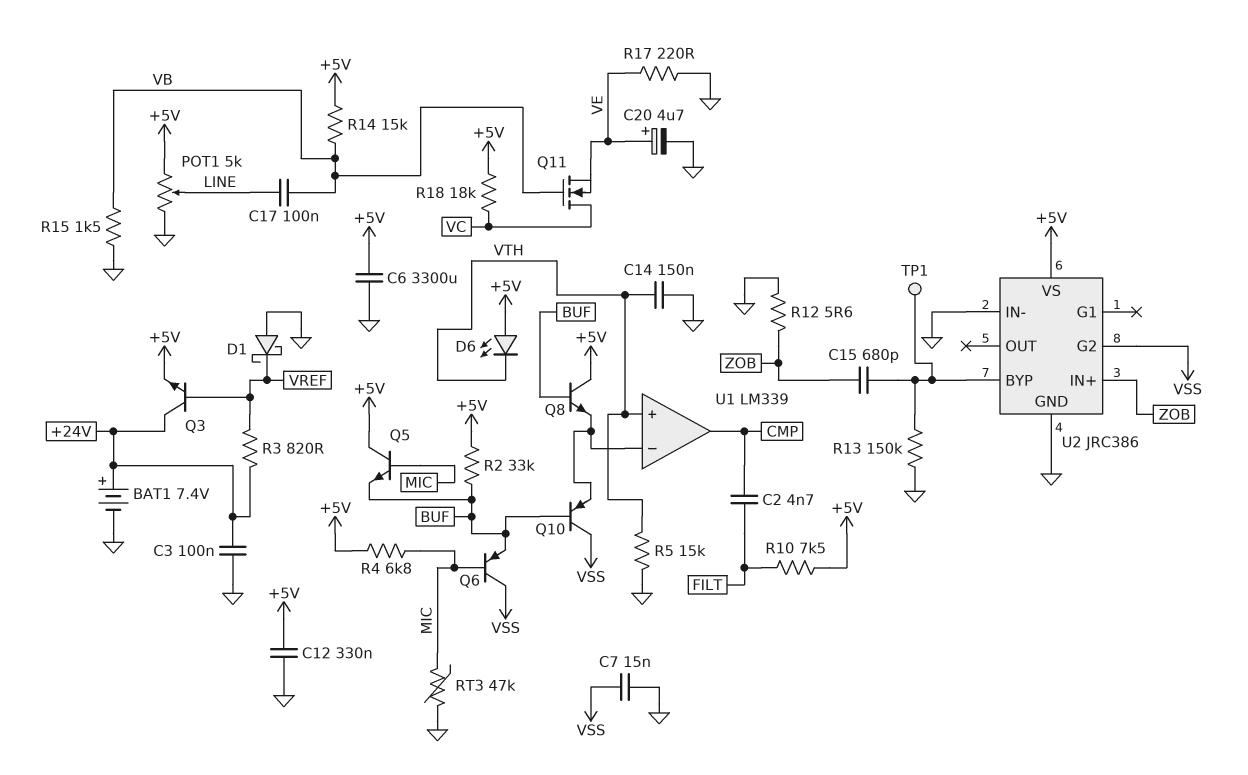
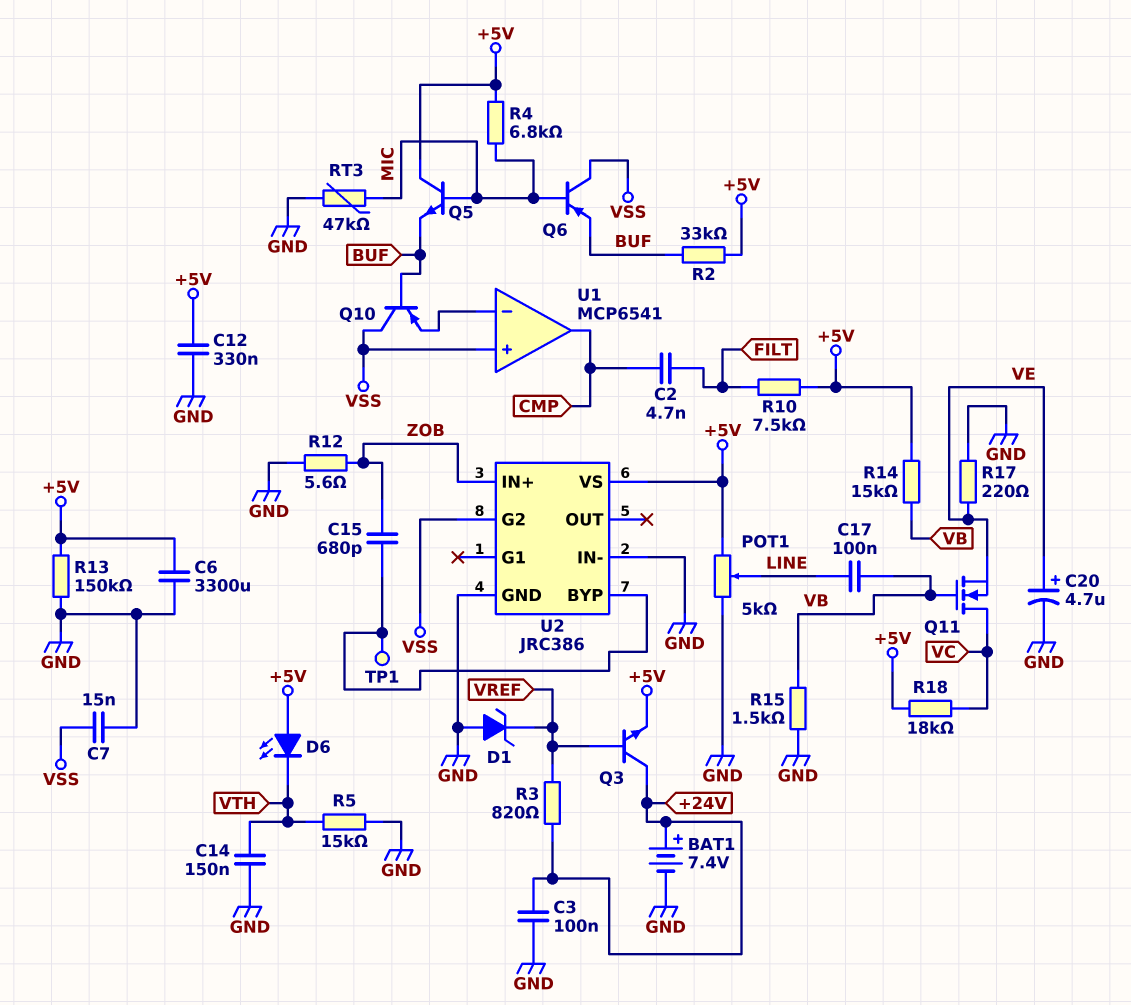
D1: schottky (A GND, K VREF) -> zener (A GND, K VREF)
Q8: NPN (B BUF, C +5V, E U1/in-) -> none
R13: 150k (GND, U2/BYP) -> 150k (+5V, GND)
U1: LM339 -> MCP6541
U1 pin in+: VTH -> VSS

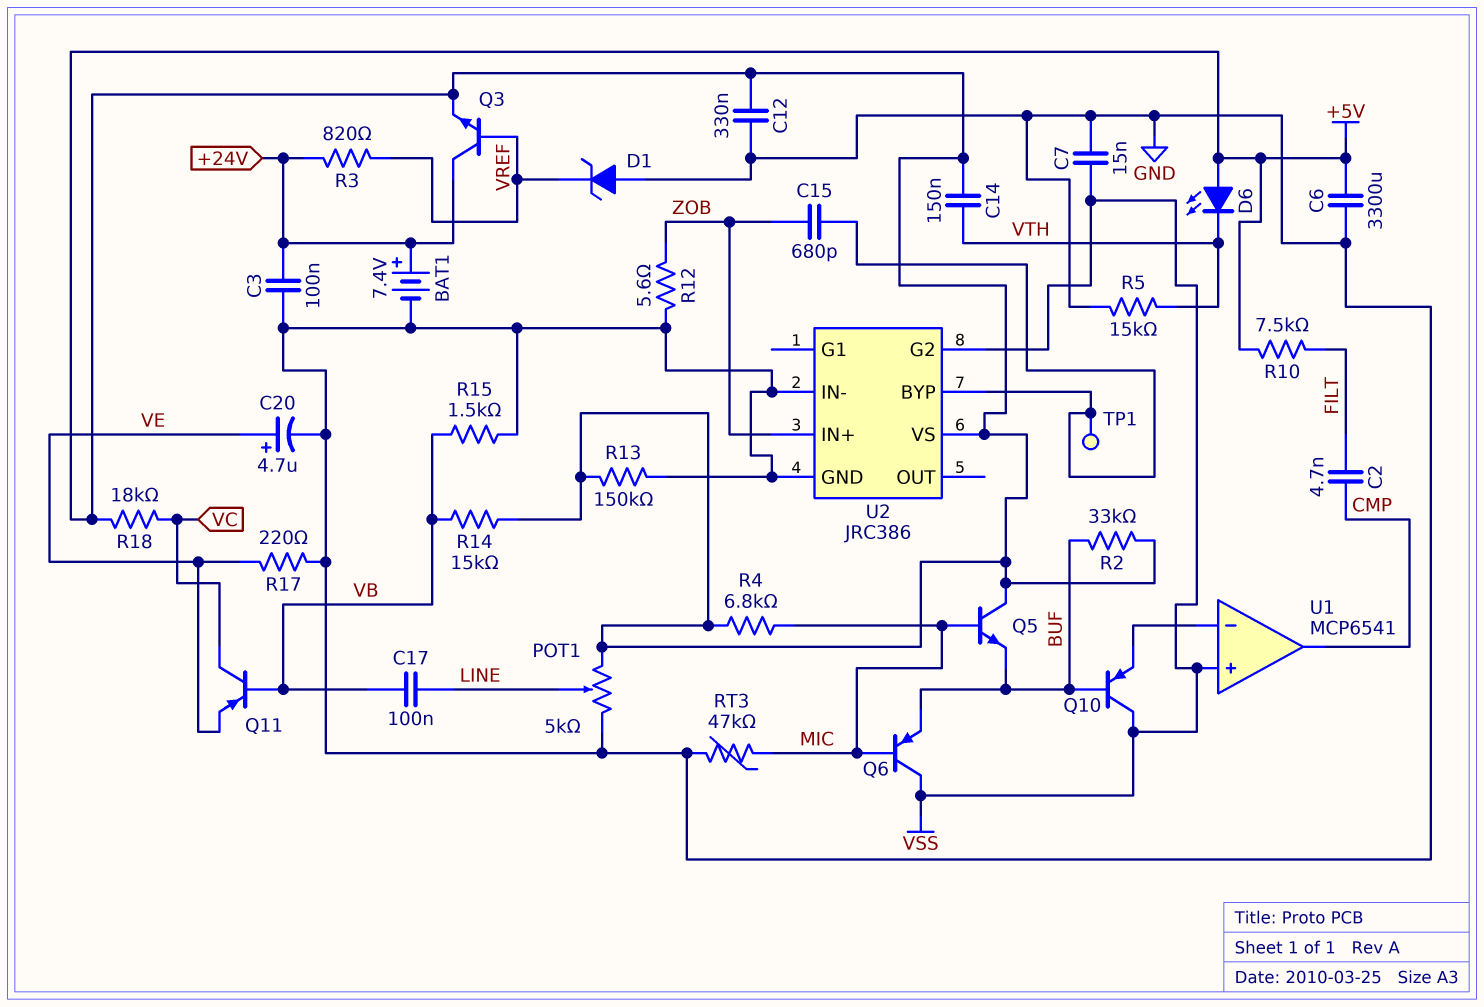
C14: 150nF (GND, VTH) -> 150nF (+5V, VTH)
Q11: NMOS (G VB, D VC, S VE) -> PNP (B VB, C VC, E VE)

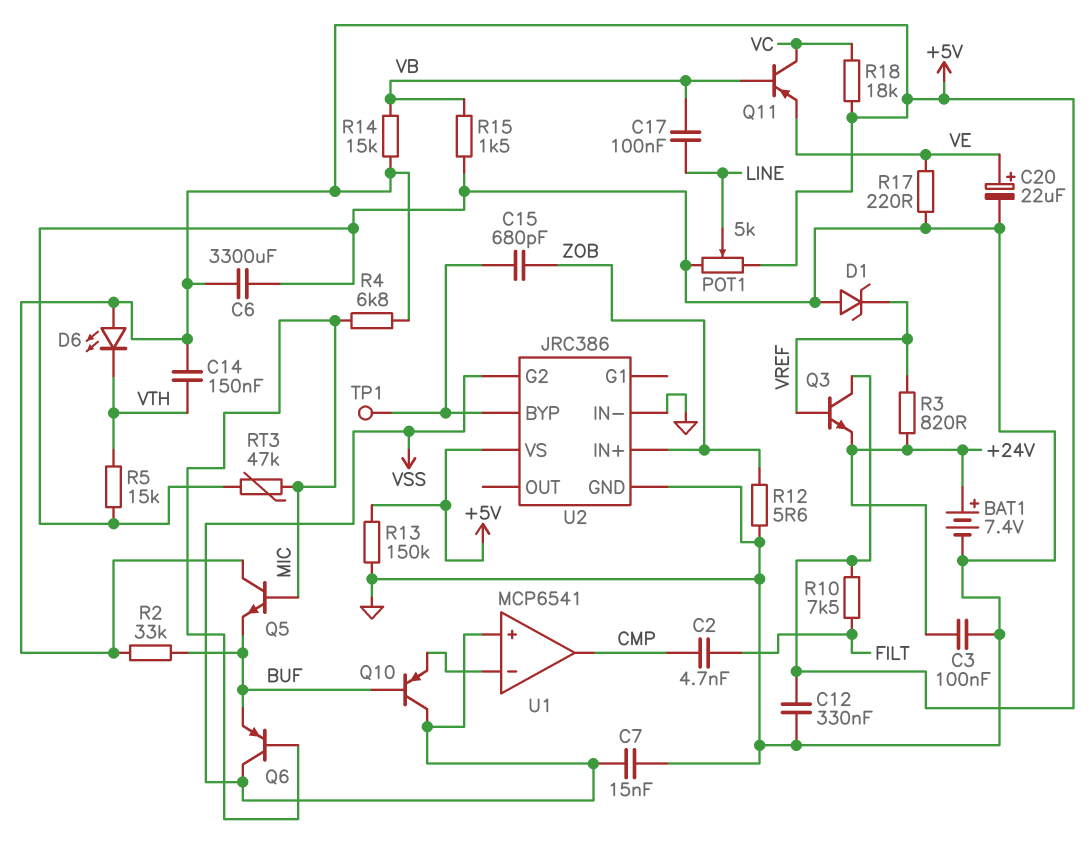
C20: 4.7uF (plus VE, minus GND) -> 22uF (plus VE, minus GND)
Q3: NPN (B VREF, C +24V, E +5V) -> NPN (B VREF, C +5V, E +24V)

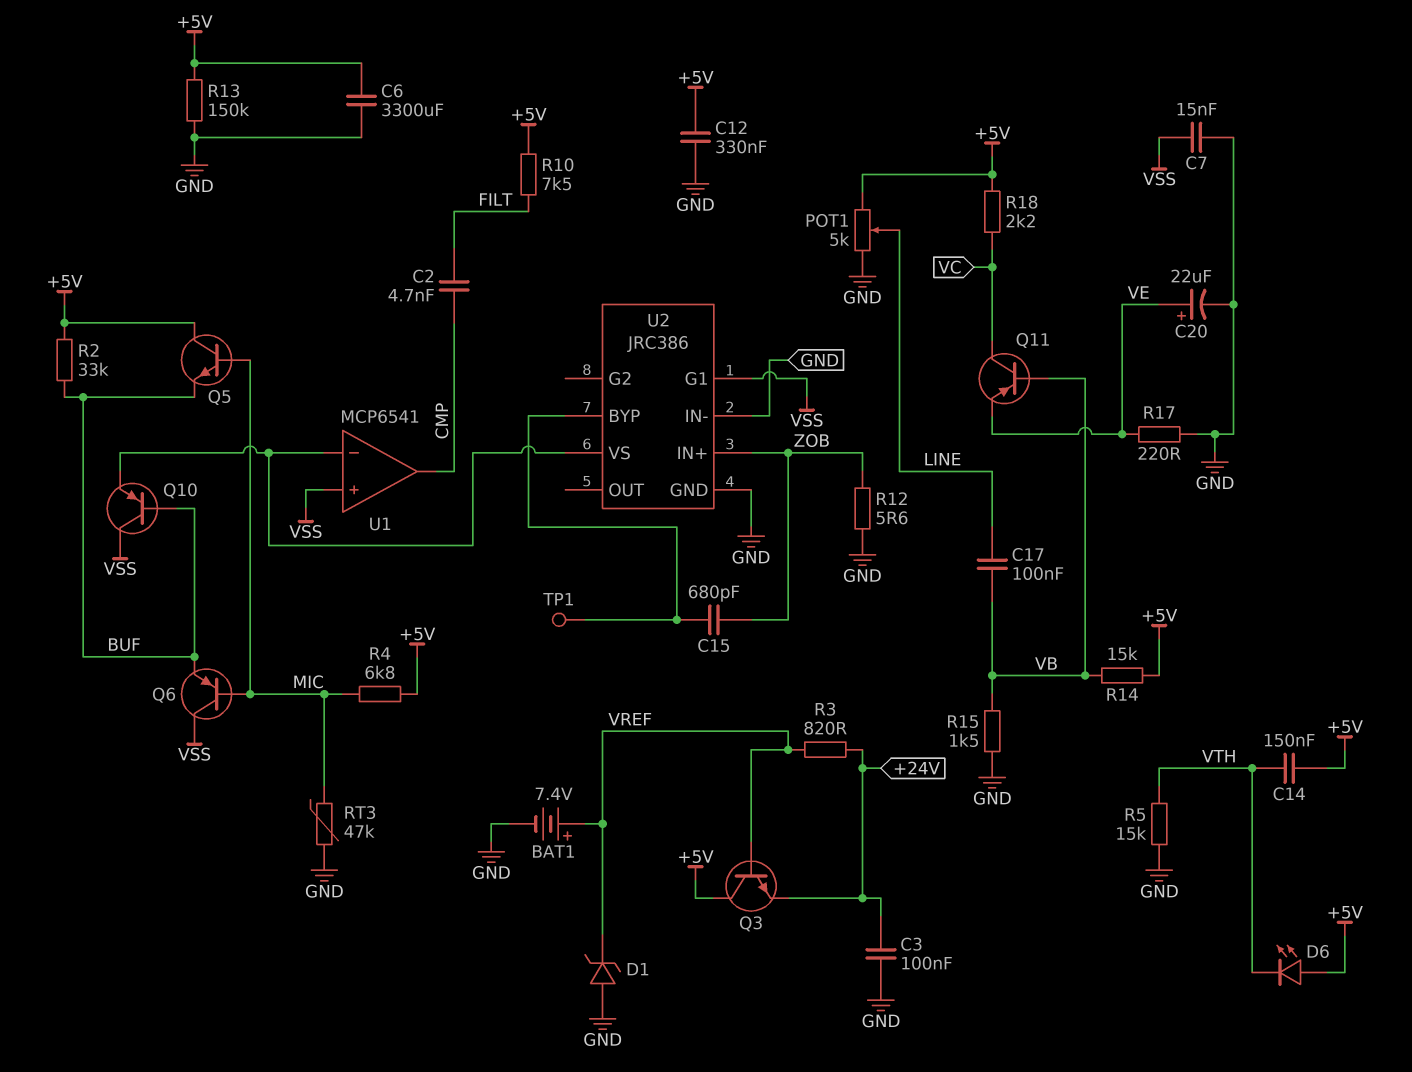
BAT1: 7.4V (plus +24V, minus GND) -> 7.4V (plus VREF, minus GND)
R18: 18k (+5V, VC) -> 2.2k (+5V, VC)
U2 pin G1: none -> VSS
U2 pin G2: VSS -> none
U2 pin VS: +5V -> U1/in-

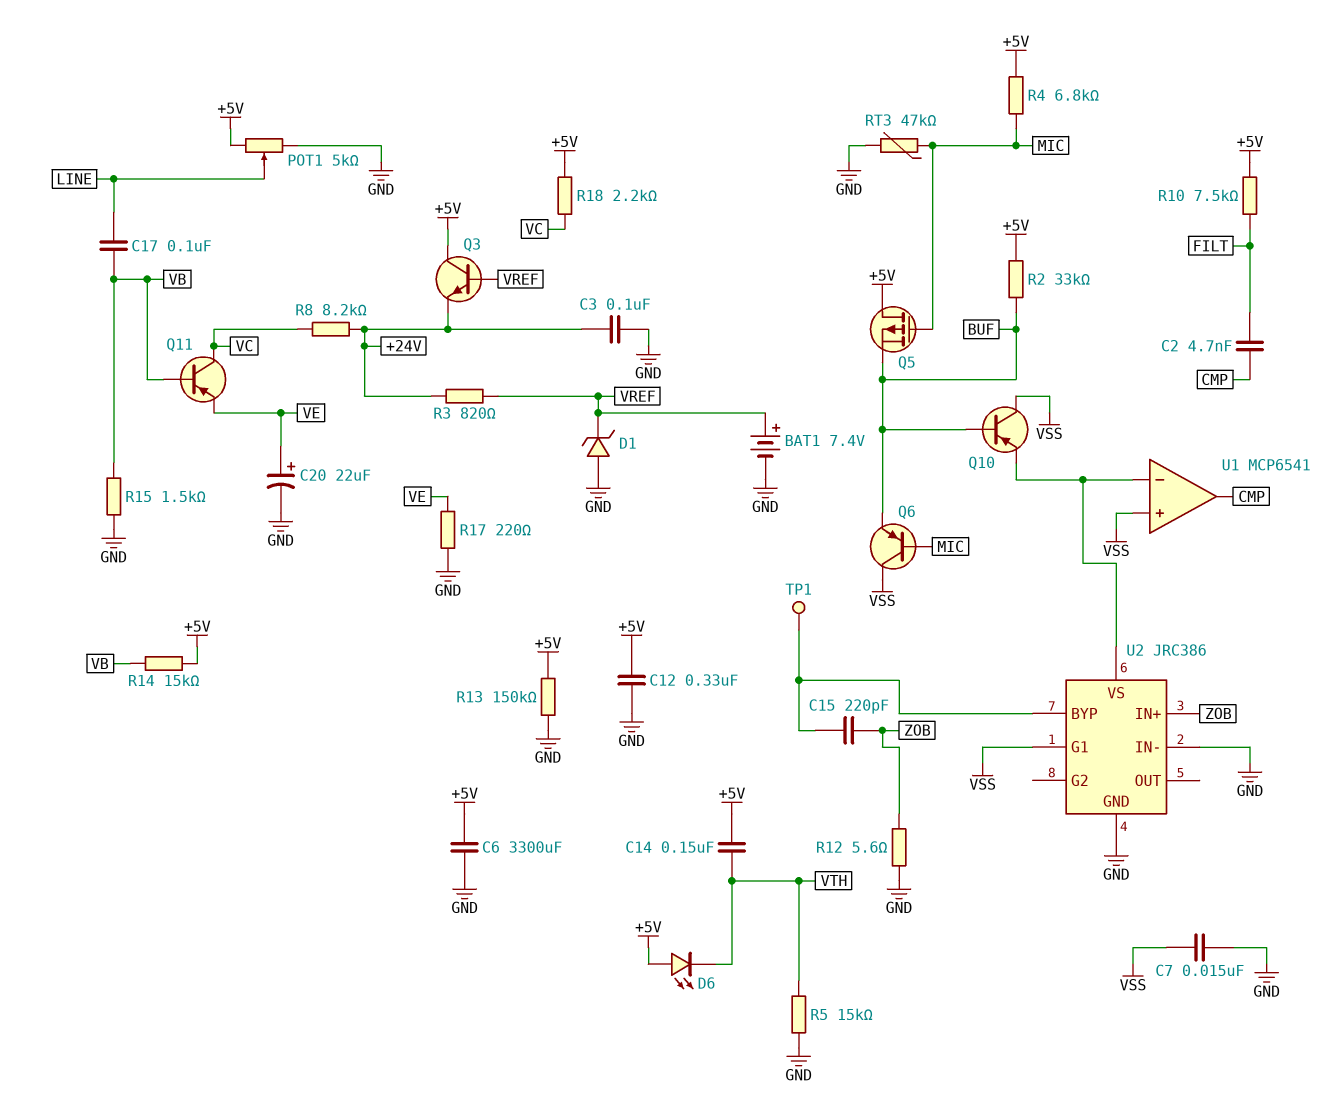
C15: 680pF (U2/BYP, ZOB) -> 220pF (U2/BYP, ZOB)
Q5: NPN (B MIC, C +5V, E BUF) -> PMOS (G MIC, D +5V, S BUF)
R8: none -> 8.2k (+24V, VC)

